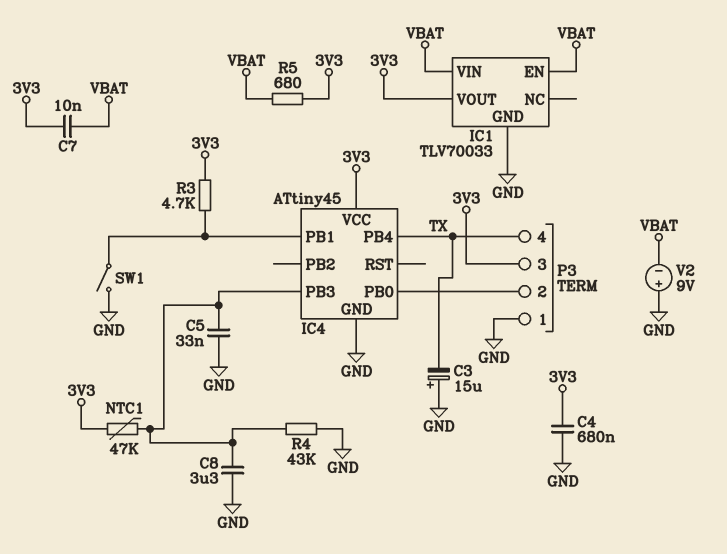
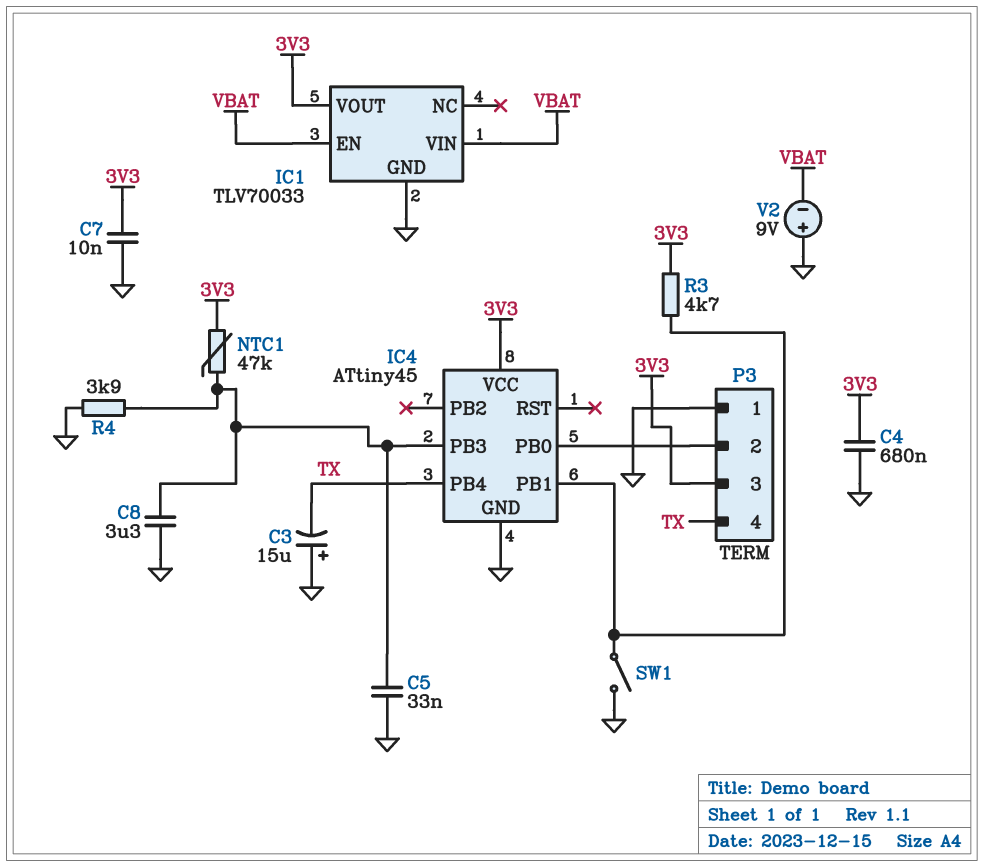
C7: 10nF (3V3, VBAT) -> 10nF (3V3, GND)
R4: 43k (GND, IC4/PB3) -> 3.9k (GND, IC4/PB3)
R5: 680 (3V3, VBAT) -> none

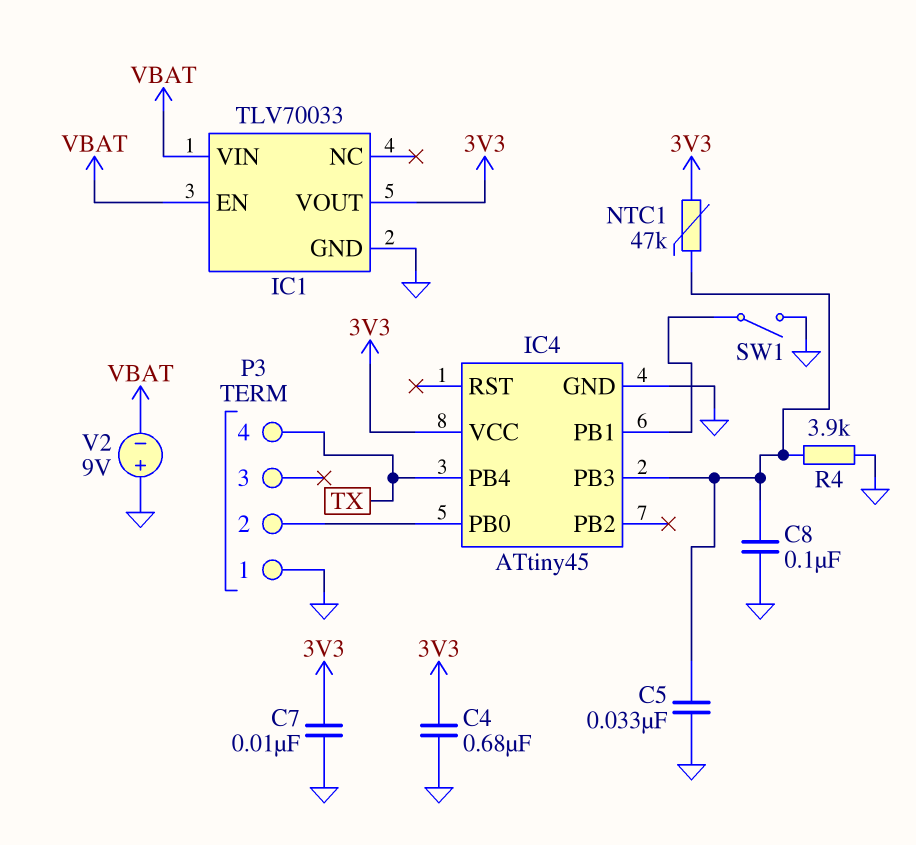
C3: 15uF (plus GND, minus TX) -> none
C8: 3.3uF (GND, IC4/PB3) -> 100nF (GND, IC4/PB3)
P3 pin 3: 3V3 -> none
R3: 4.7k (3V3, IC4/PB1) -> none

